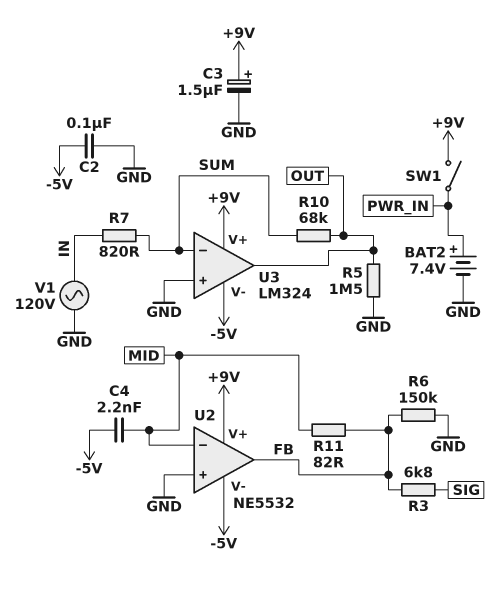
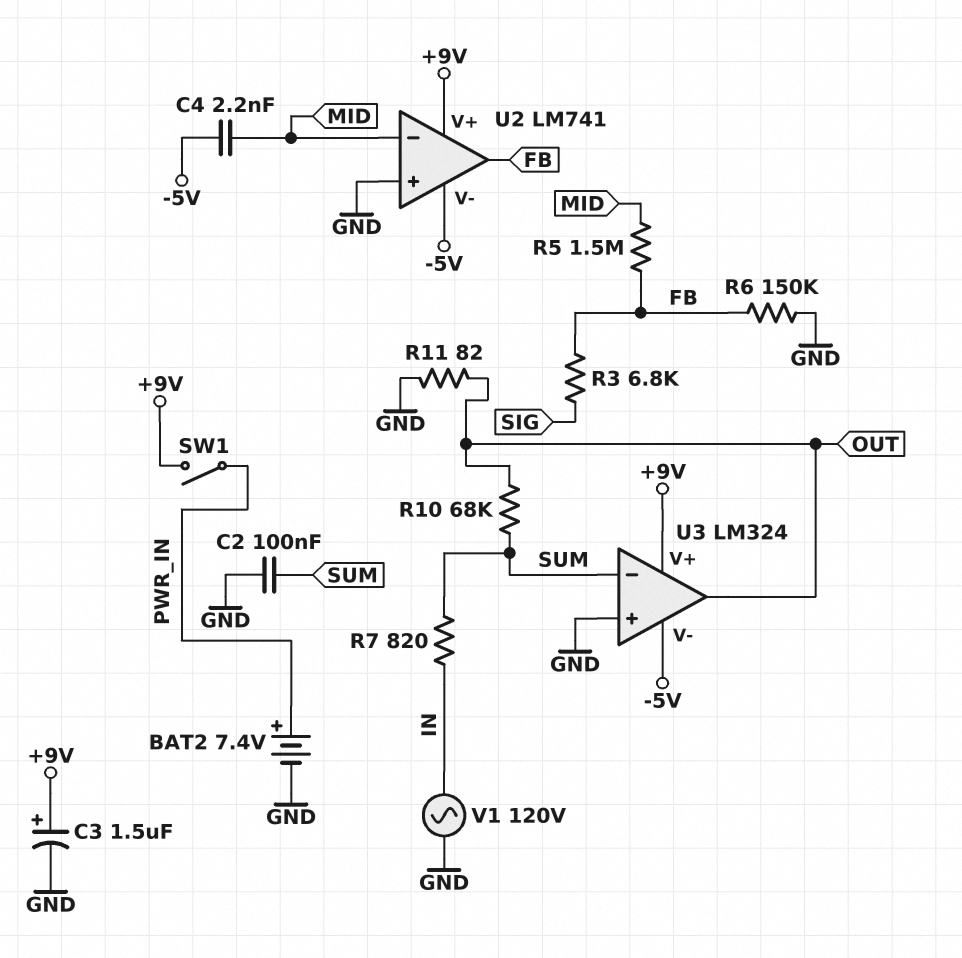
C2: 100nF (-5V, GND) -> 100nF (GND, SUM)
R5: 1.5M (GND, OUT) -> 1.5M (FB, MID)
R11: 82 (FB, MID) -> 82 (GND, OUT)
U2: NE5532 -> LM741

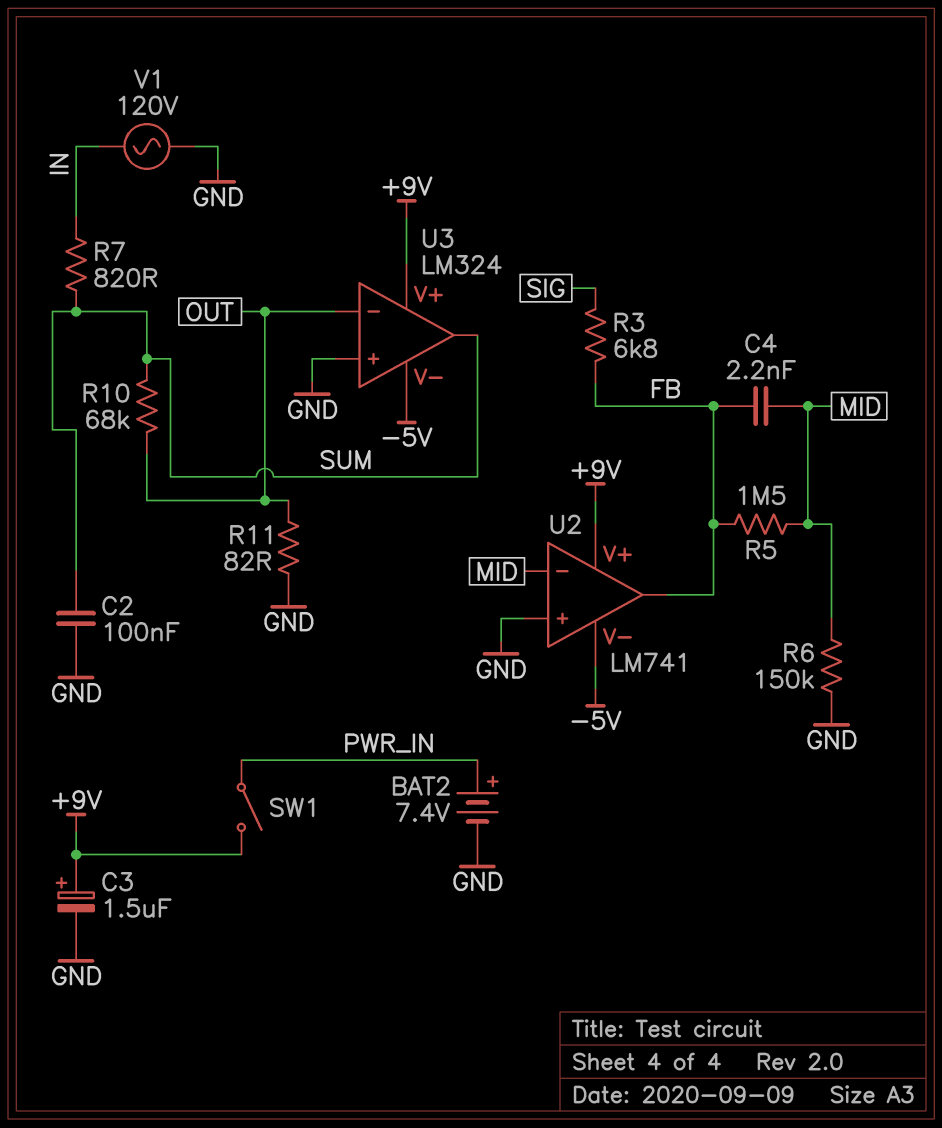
C4: 2.2nF (-5V, MID) -> 2.2nF (FB, MID)
R6: 150k (FB, GND) -> 150k (GND, MID)
U3 pin in-: SUM -> OUT
U3 pin out: OUT -> SUM

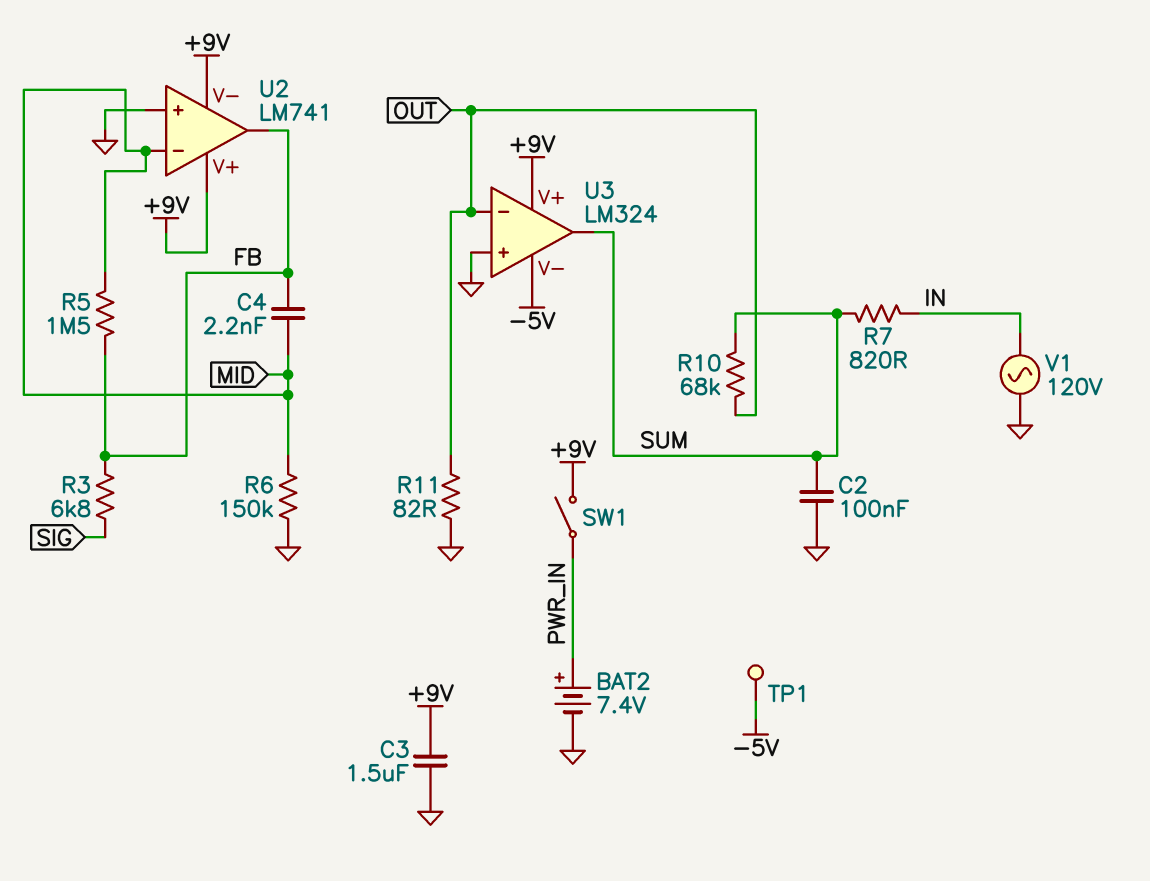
C3: 1.5uF (plus +9V, minus GND) -> 1.5uF (+9V, GND)
TP1: none -> test point (-5V)
U2 pin V-: -5V -> +9V

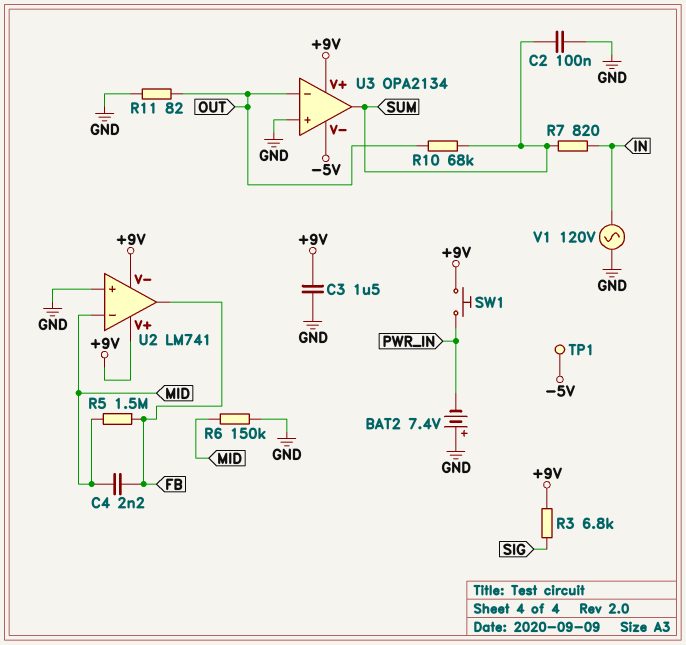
BAT2: 7.4V (plus PWR_IN, minus GND) -> 7.4V (plus GND, minus PWR_IN)
R3: 6.8k (FB, SIG) -> 6.8k (+9V, SIG)
SW1: switch (+9V, PWR_IN) -> button (+9V, PWR_IN)
U3: LM324 -> OPA2134

